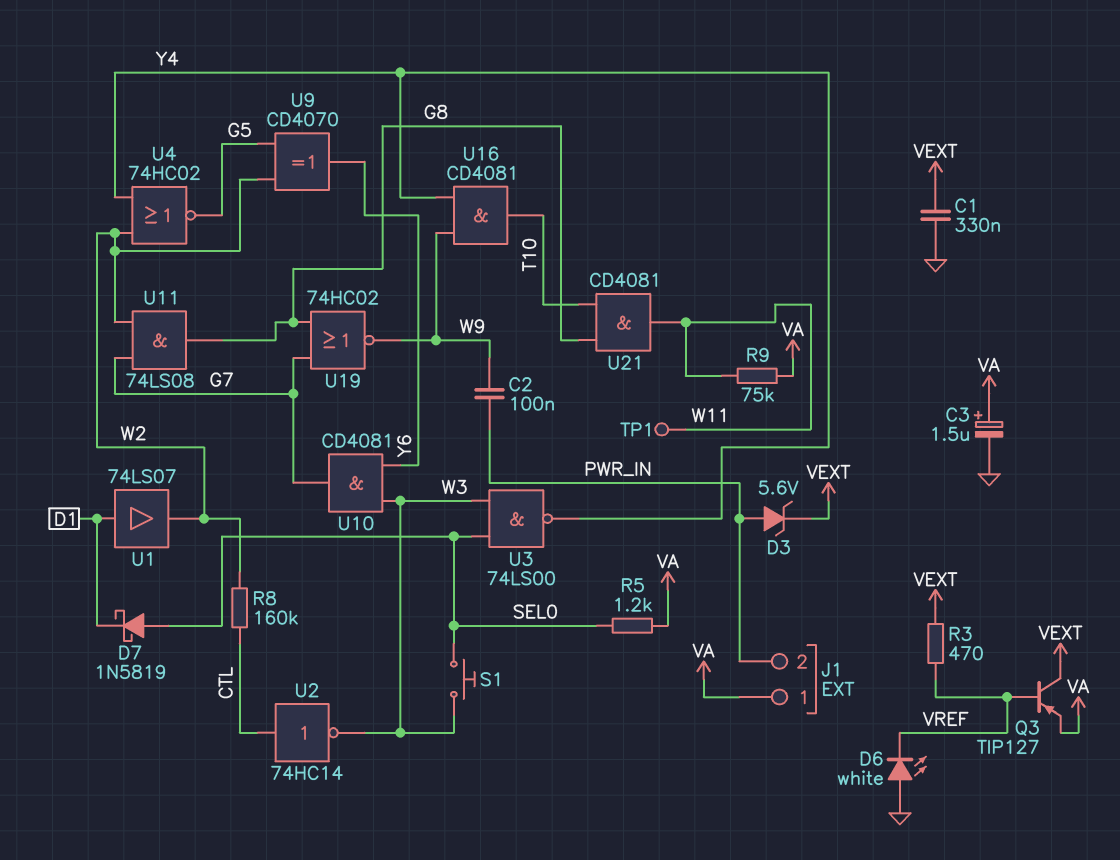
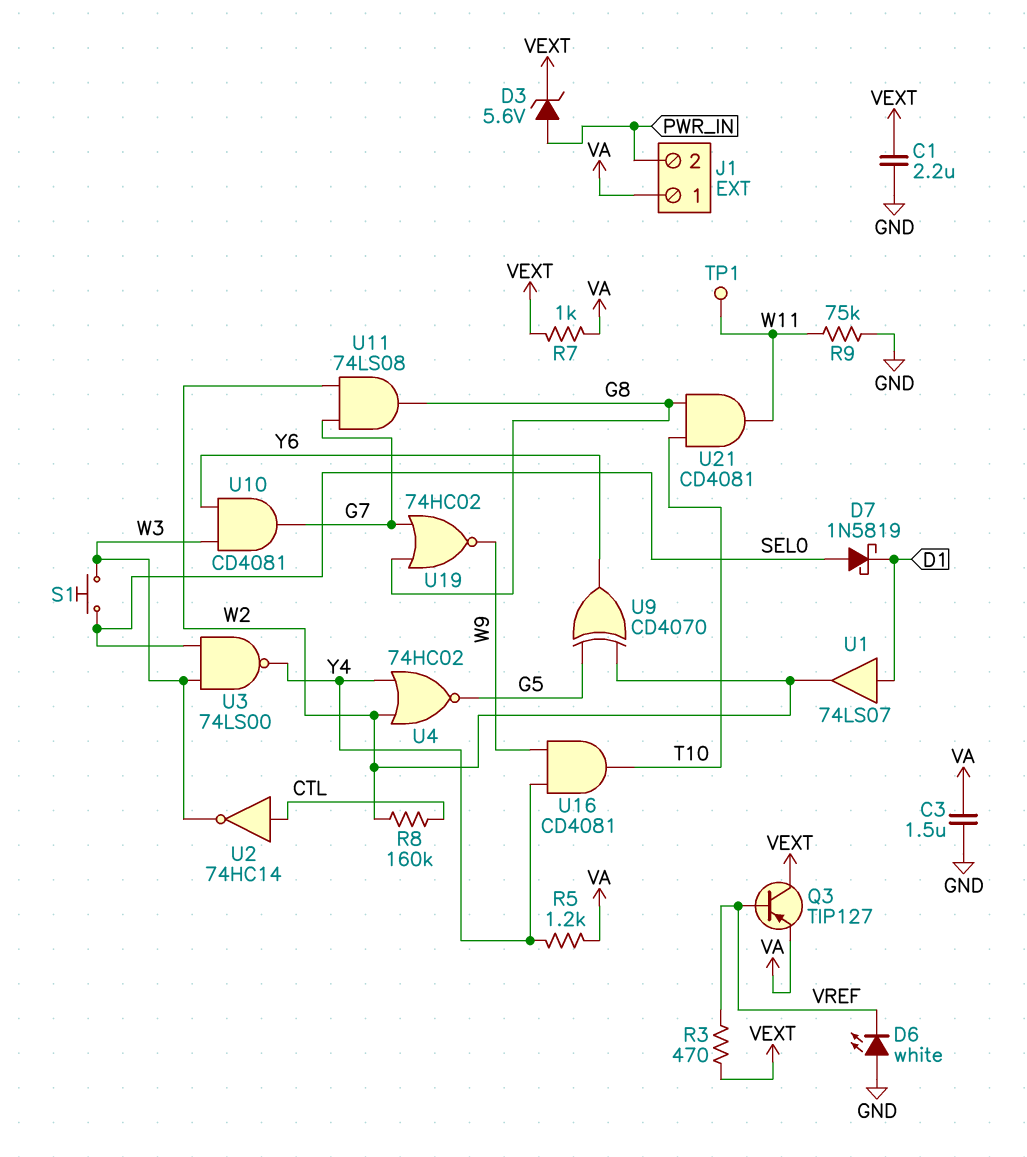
C1: 330nF (GND, VEXT) -> 2.2uF (GND, VEXT)
C2: 100nF (PWR_IN, W9) -> none
C3: 1.5uF (plus VA, minus GND) -> 1.5uF (GND, VA)
R5: 1.2k (SEL0, VA) -> 1.2k (VA, Y4)
R7: none -> 1k (VA, VEXT)
R9: 75k (VA, W11) -> 75k (GND, W11)

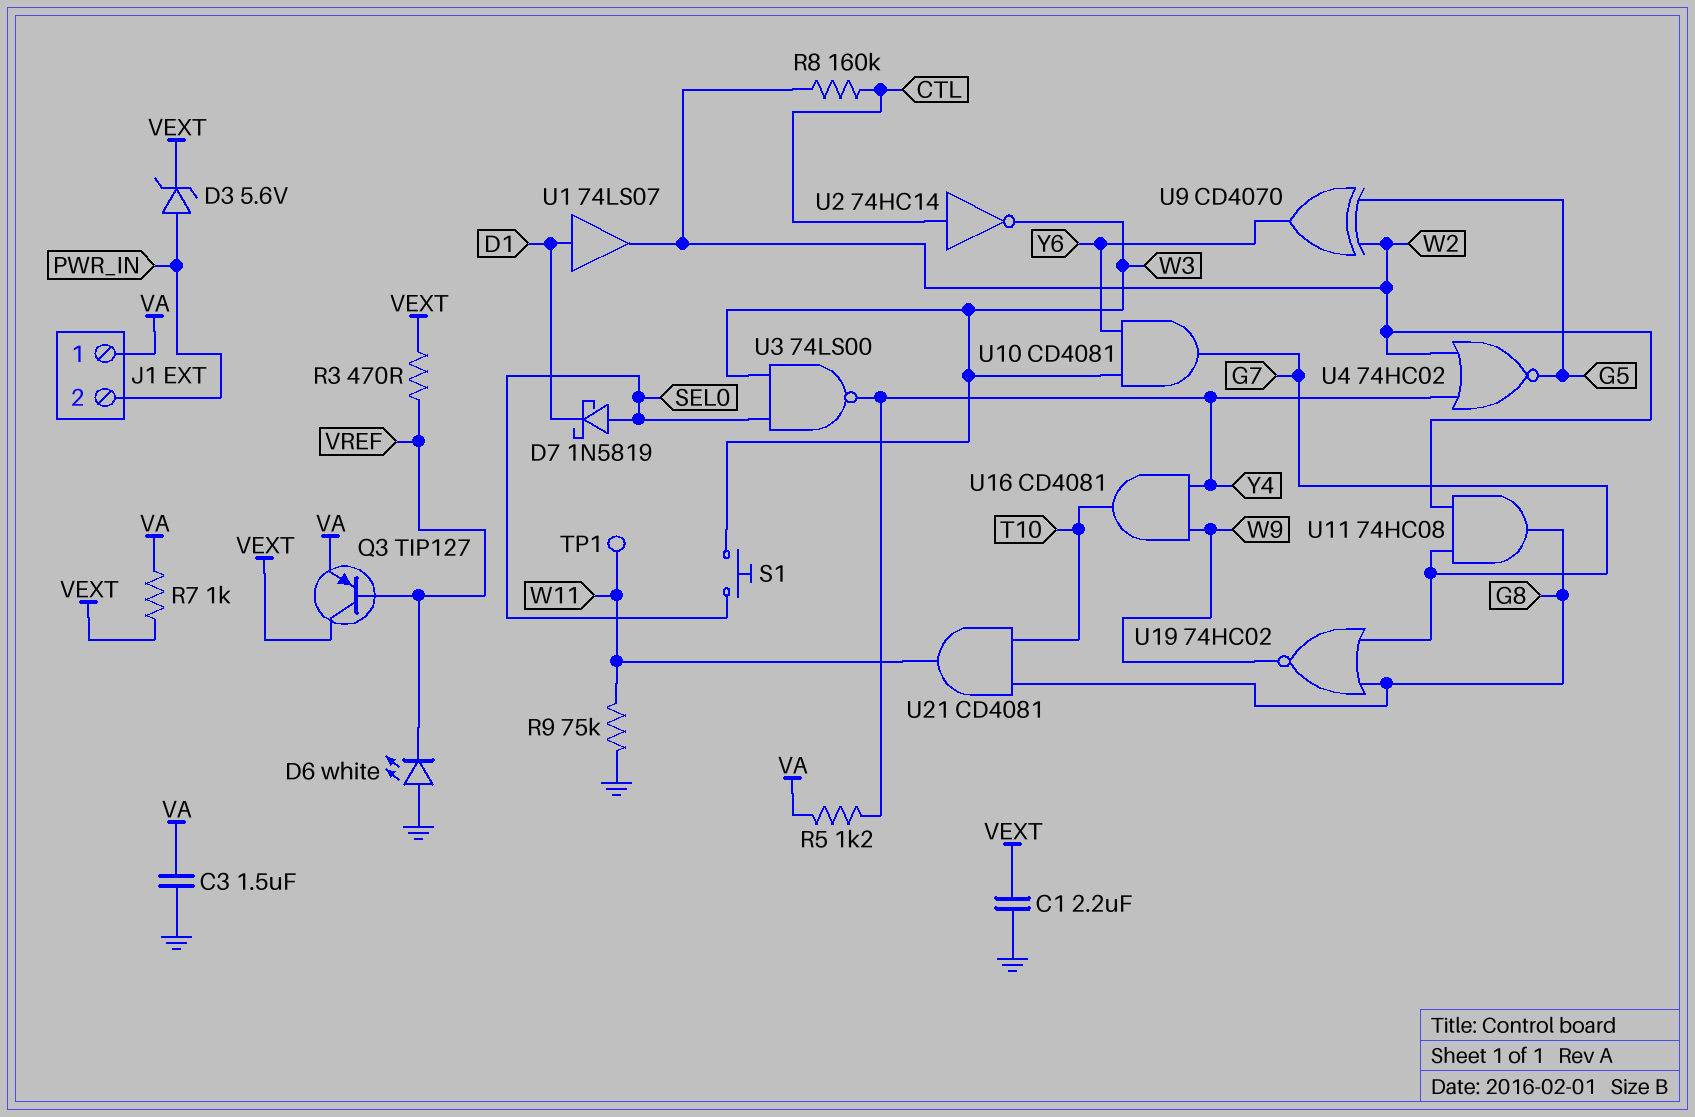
U11: AND 74LS08 (in G7, in W2, out G8) -> AND 74HC08 (in G7, in W2, out G8)

